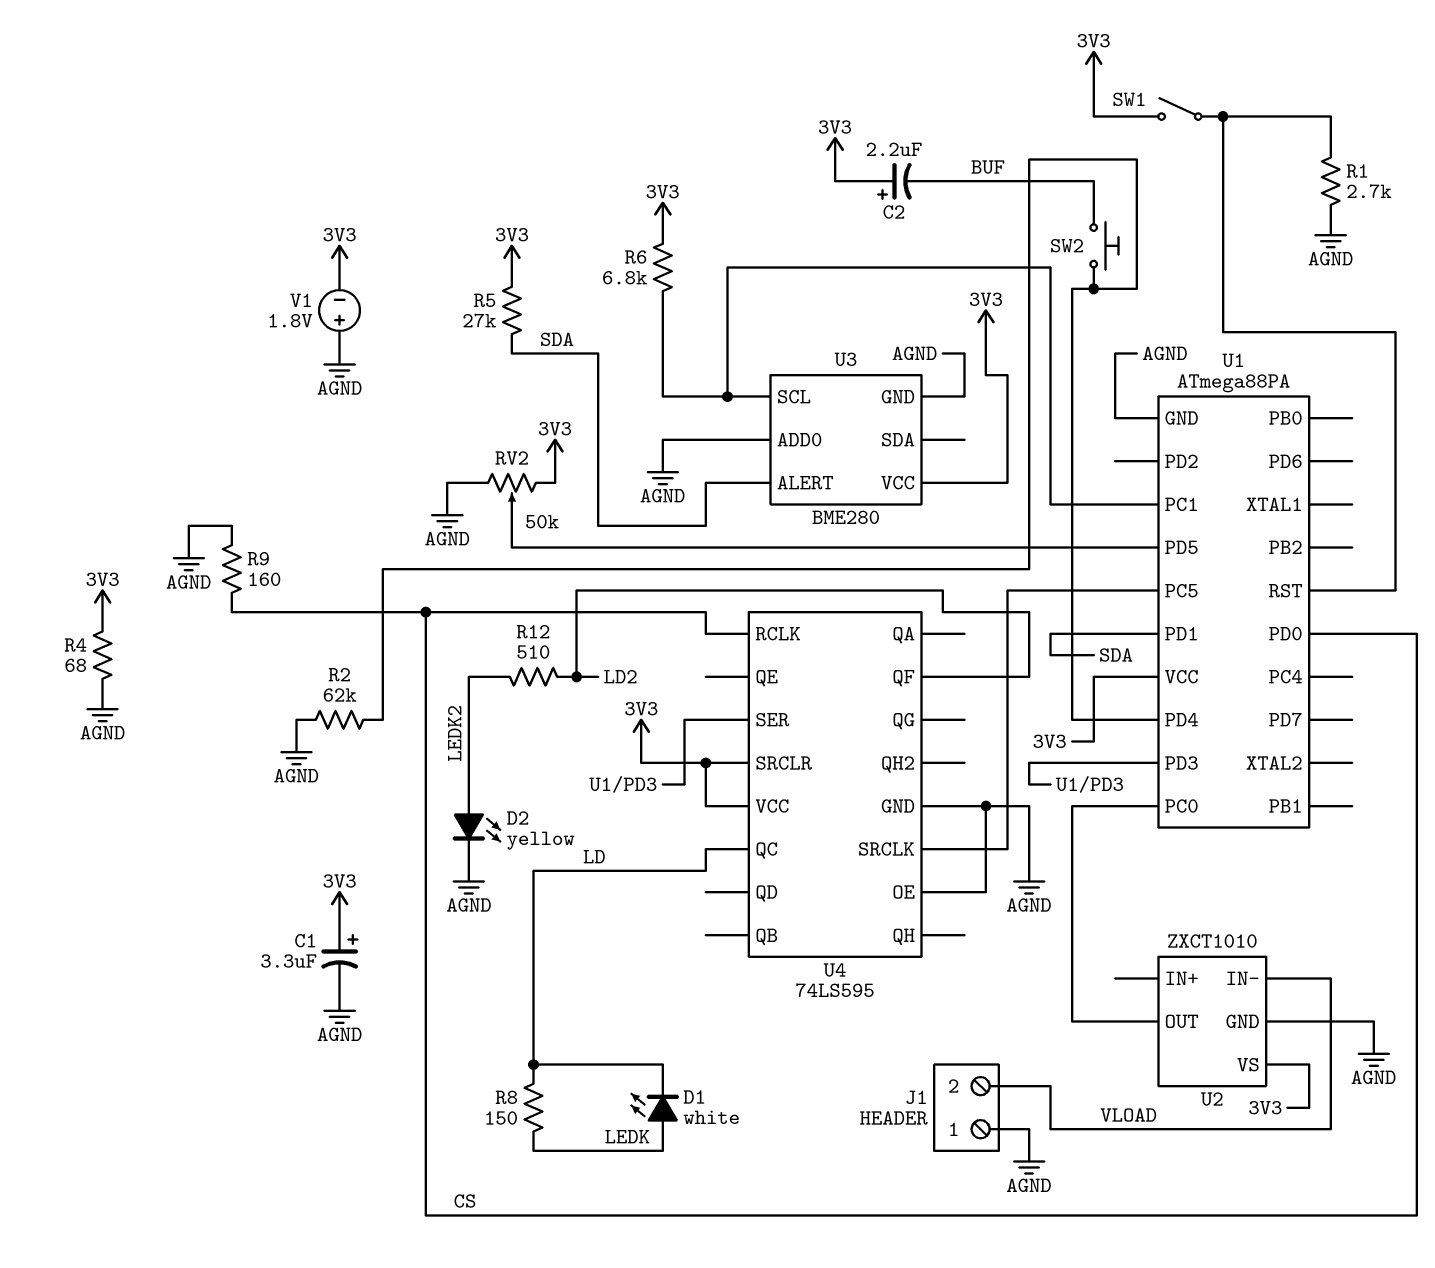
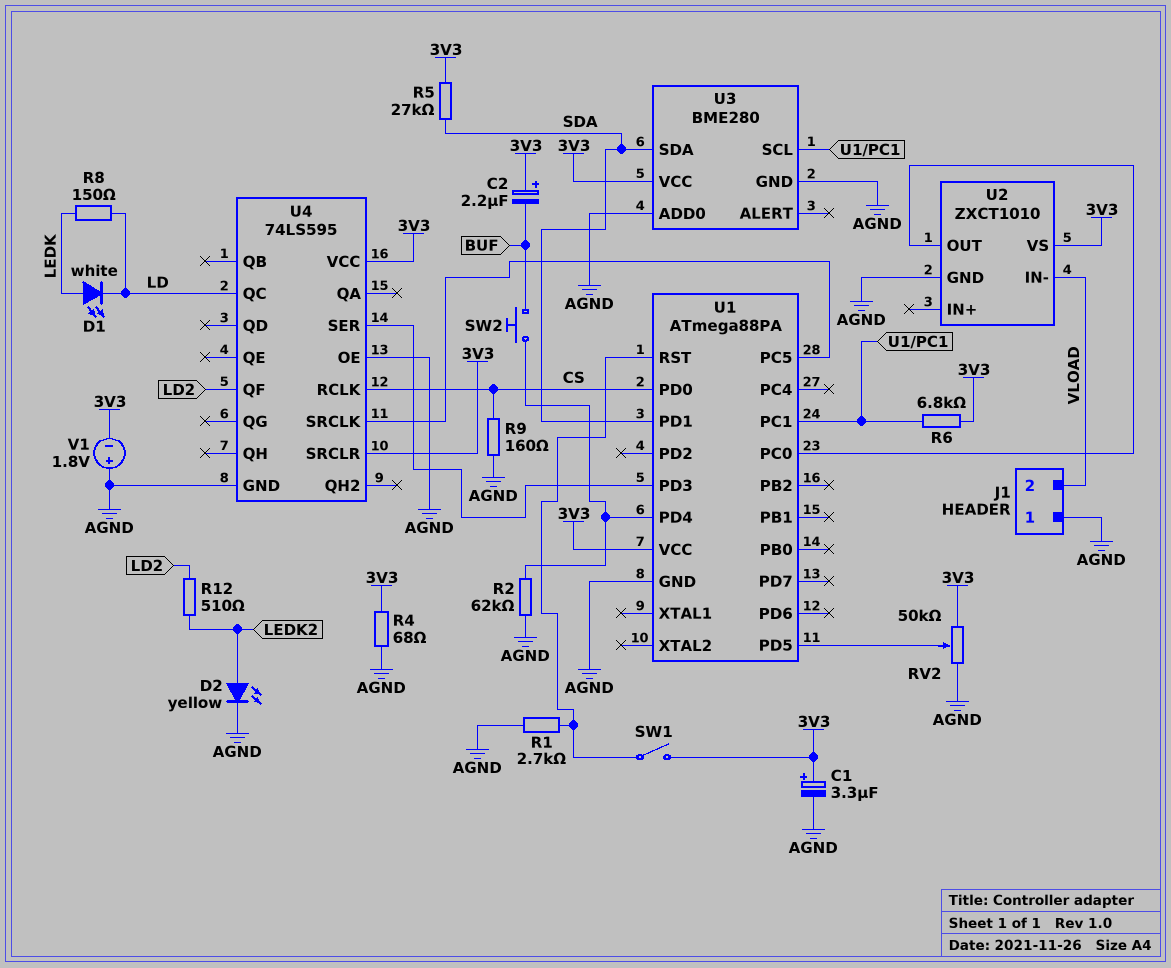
U3 pin ALERT: SDA -> none
U3 pin SDA: none -> SDA

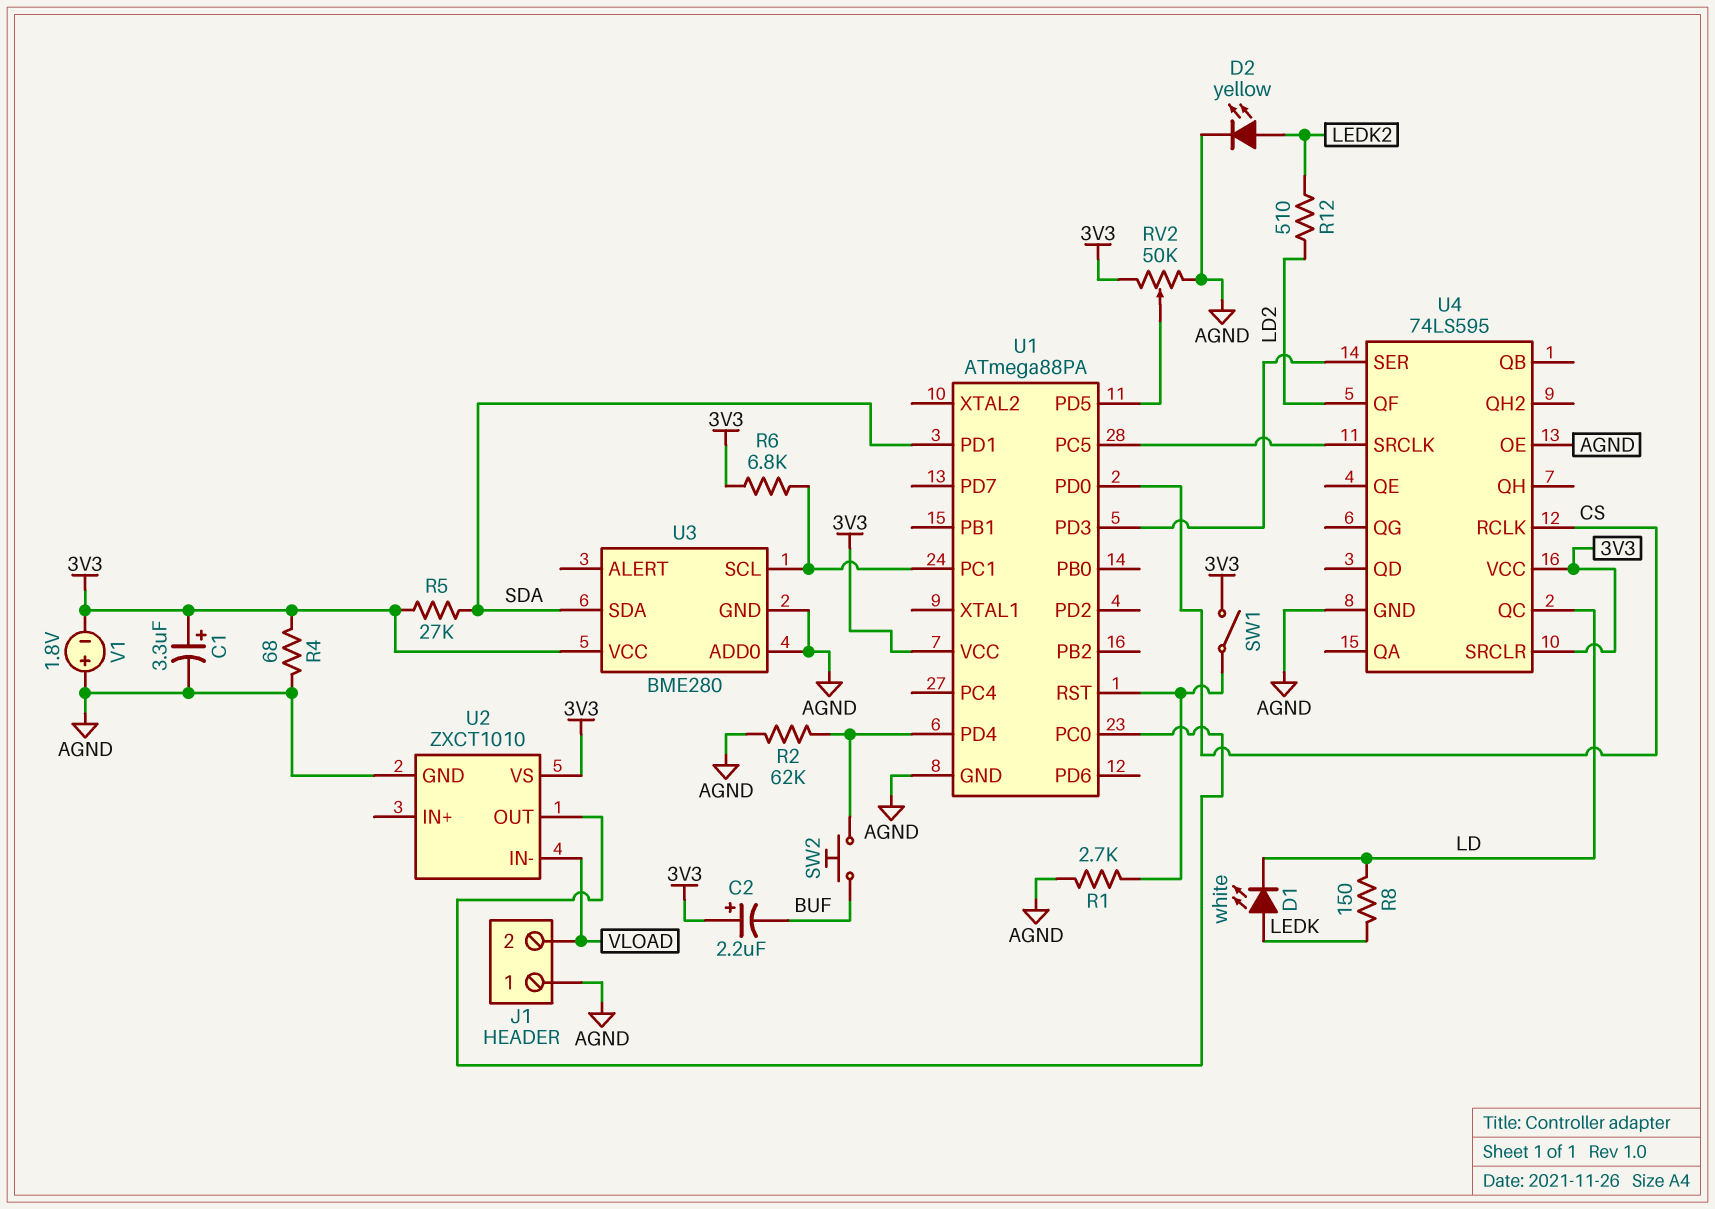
R9: 160 (AGND, CS) -> none

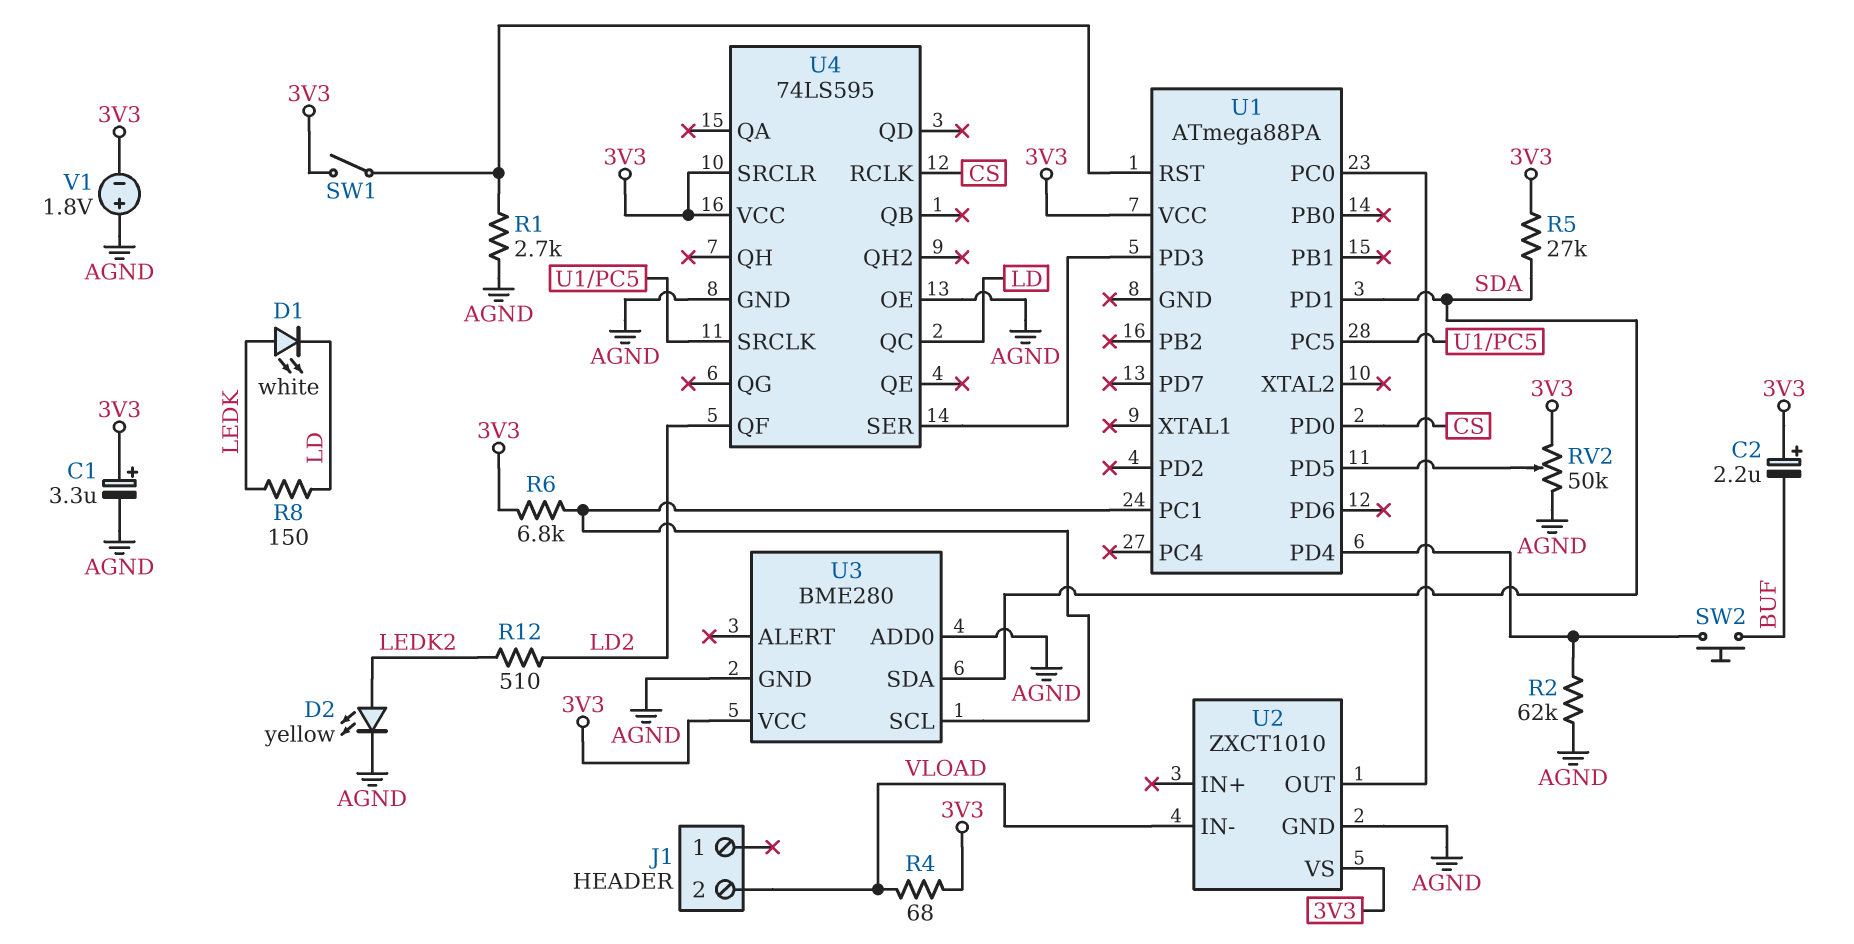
J1 pin 1: AGND -> none
R4: 68 (3V3, AGND) -> 68 (3V3, VLOAD)
U1 pin GND: AGND -> none

